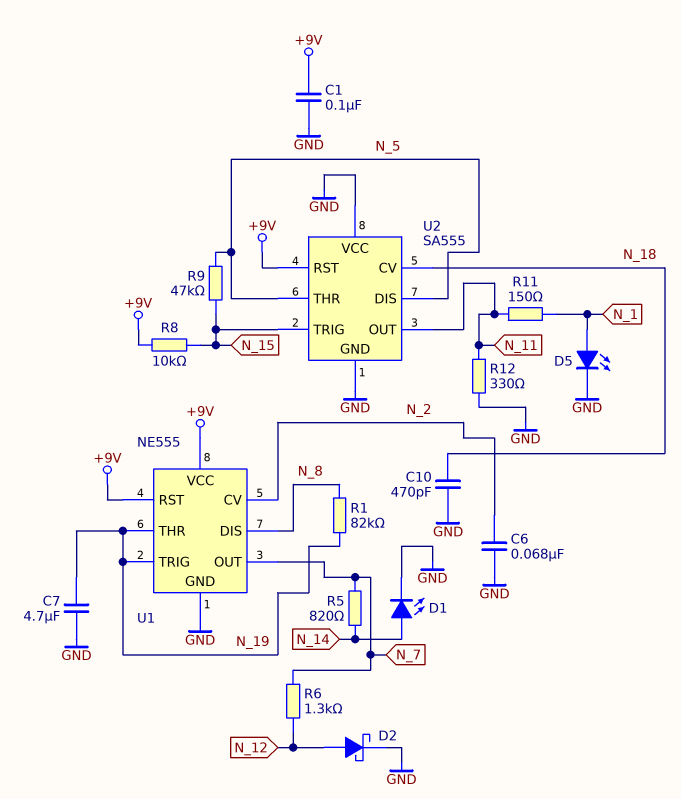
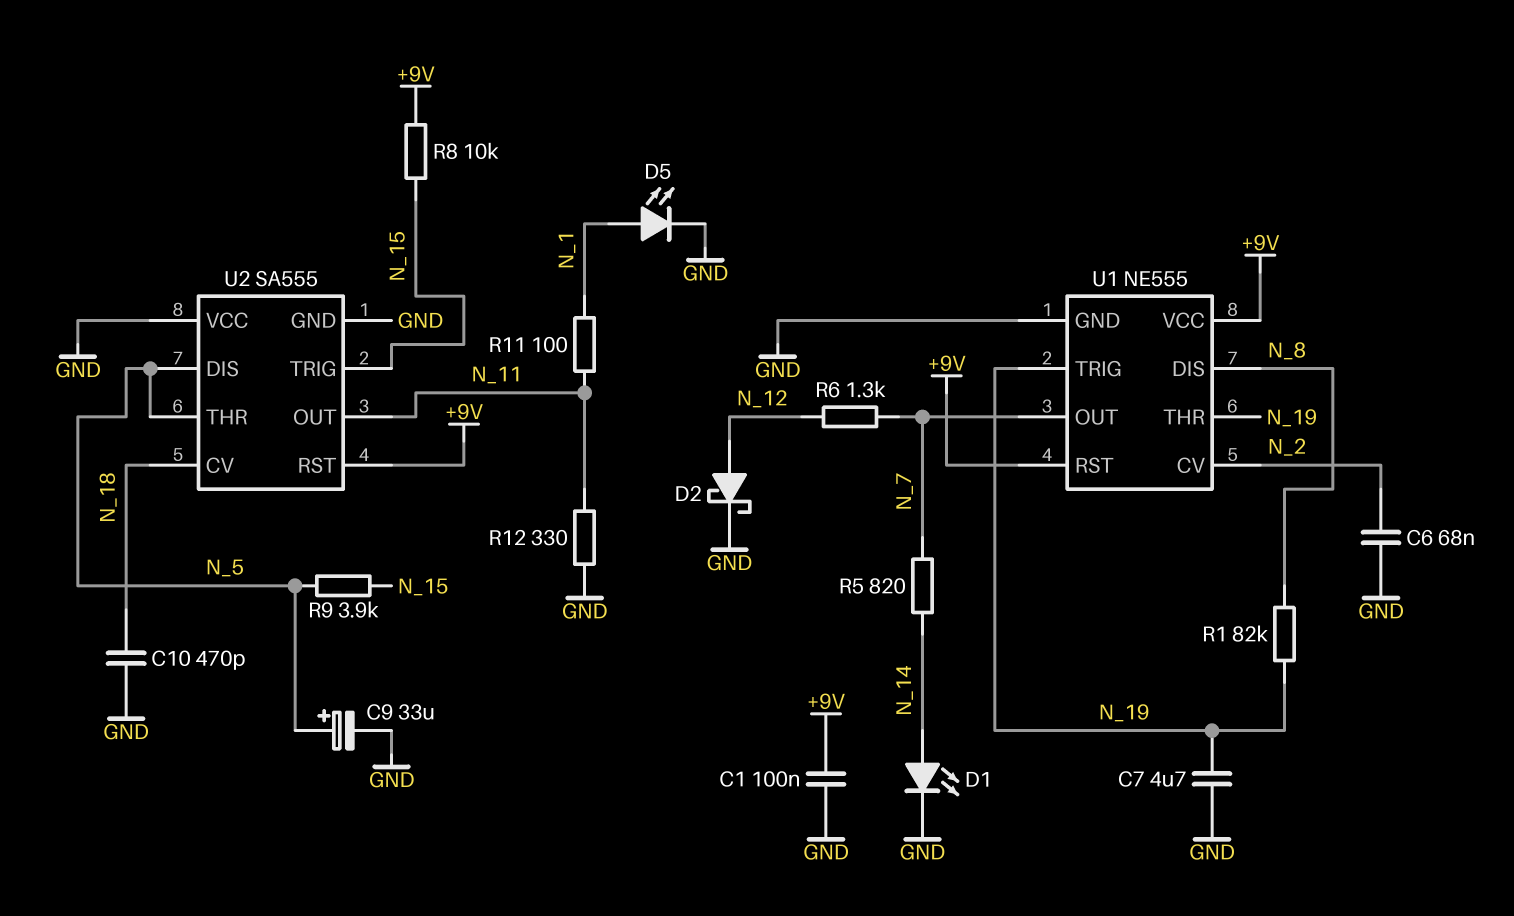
C9: none -> 33uF (plus N_5, minus GND)
R9: 47k (N_5, N_15) -> 3.9k (N_5, N_15)
R11: 150 (N_1, N_11) -> 100 (N_1, N_11)

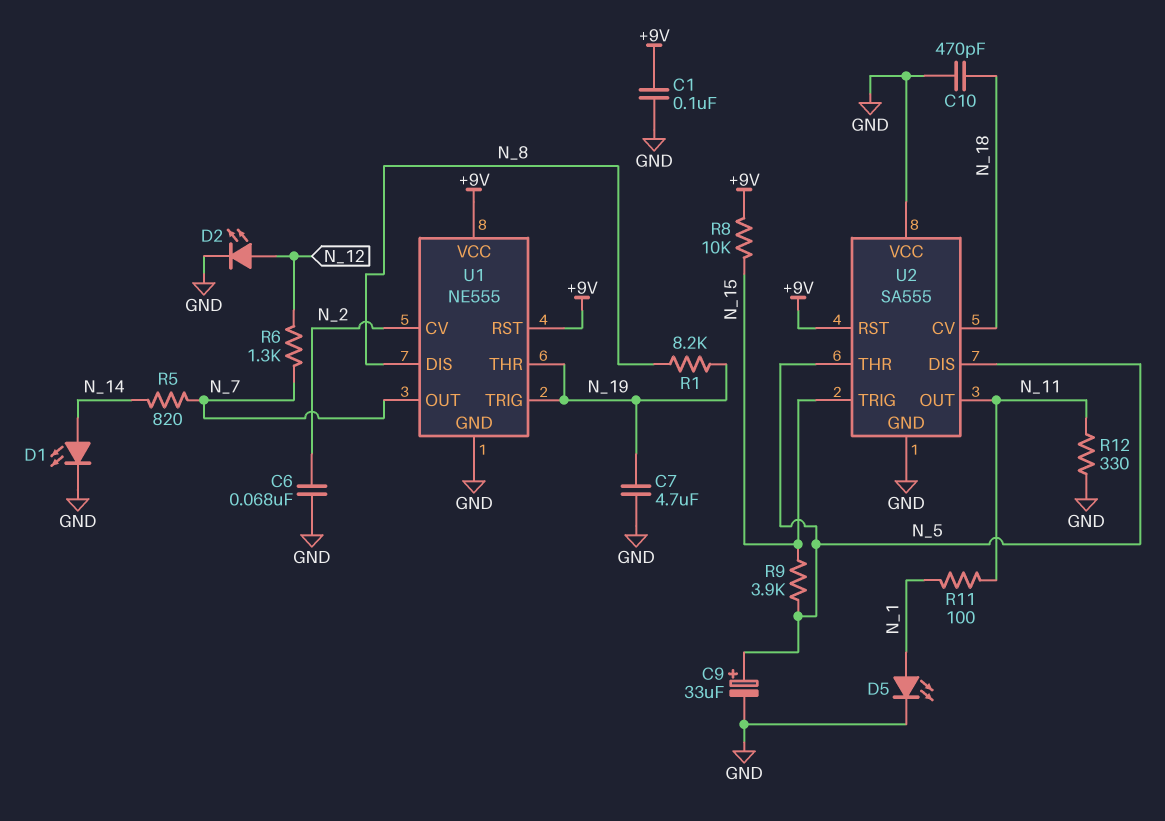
D2: schottky (A N_12, K GND) -> LED (A N_12, K GND)
R1: 82k (N_8, N_19) -> 8.2k (N_8, N_19)

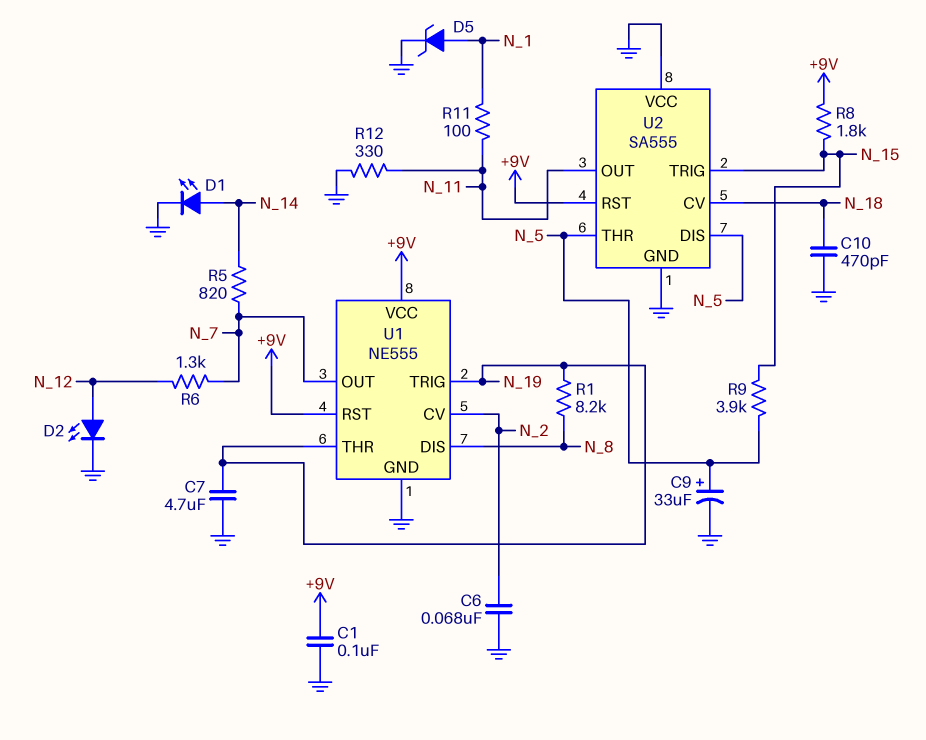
D5: LED (A N_1, K GND) -> zener (A N_1, K GND)
R8: 10k (+9V, N_15) -> 1.8k (+9V, N_15)

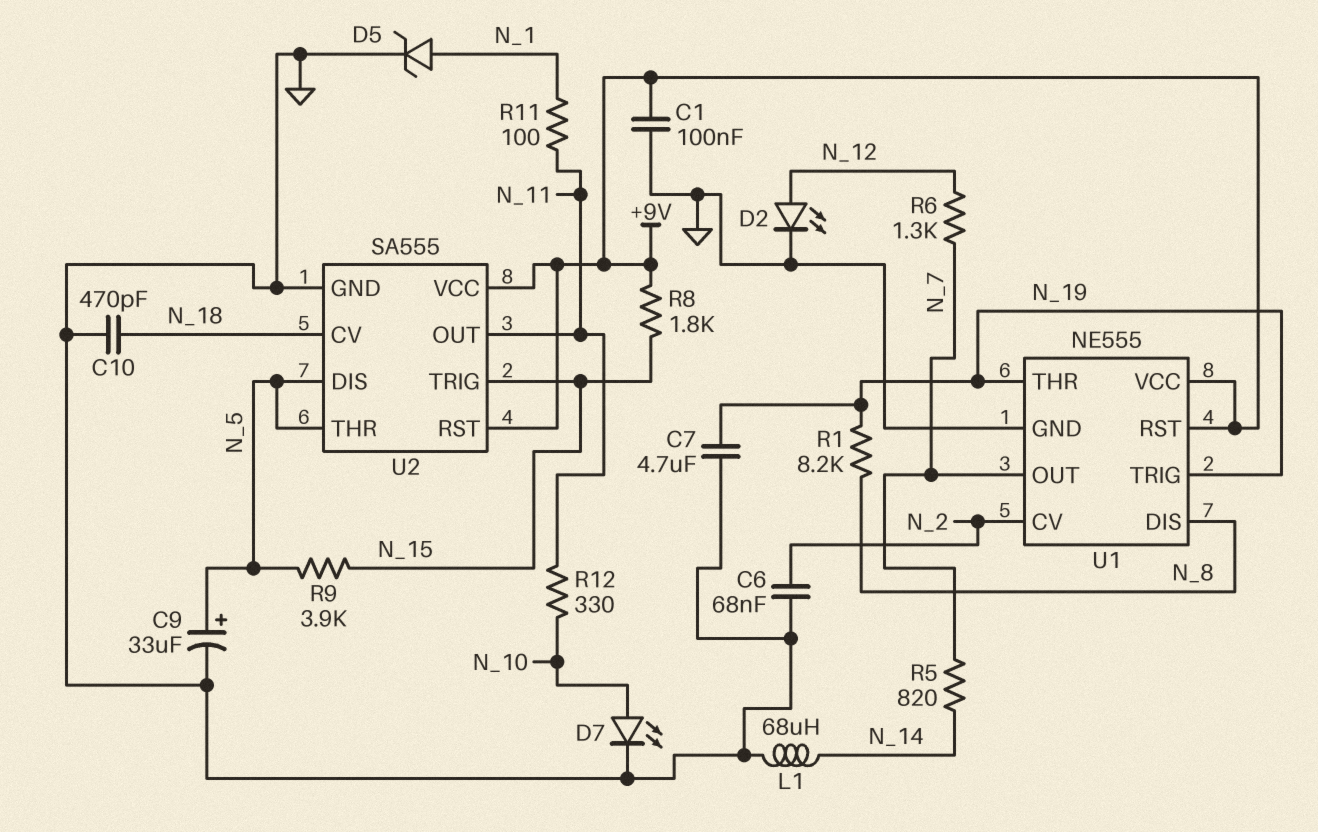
D1: LED (A N_14, K GND) -> none
D7: none -> LED (A N_10, K GND)
L1: none -> 68uH (GND, N_14)
R12: 330 (GND, N_11) -> 330 (N_10, N_11)
U2 pin VCC: GND -> +9V

